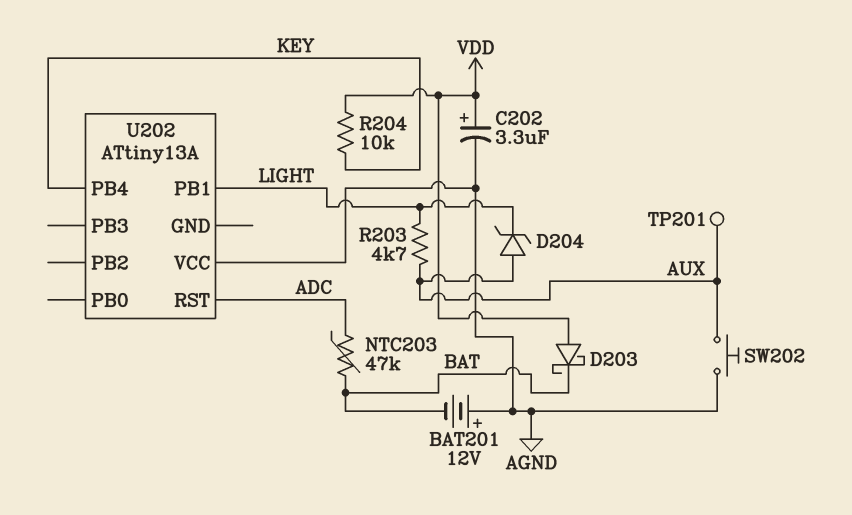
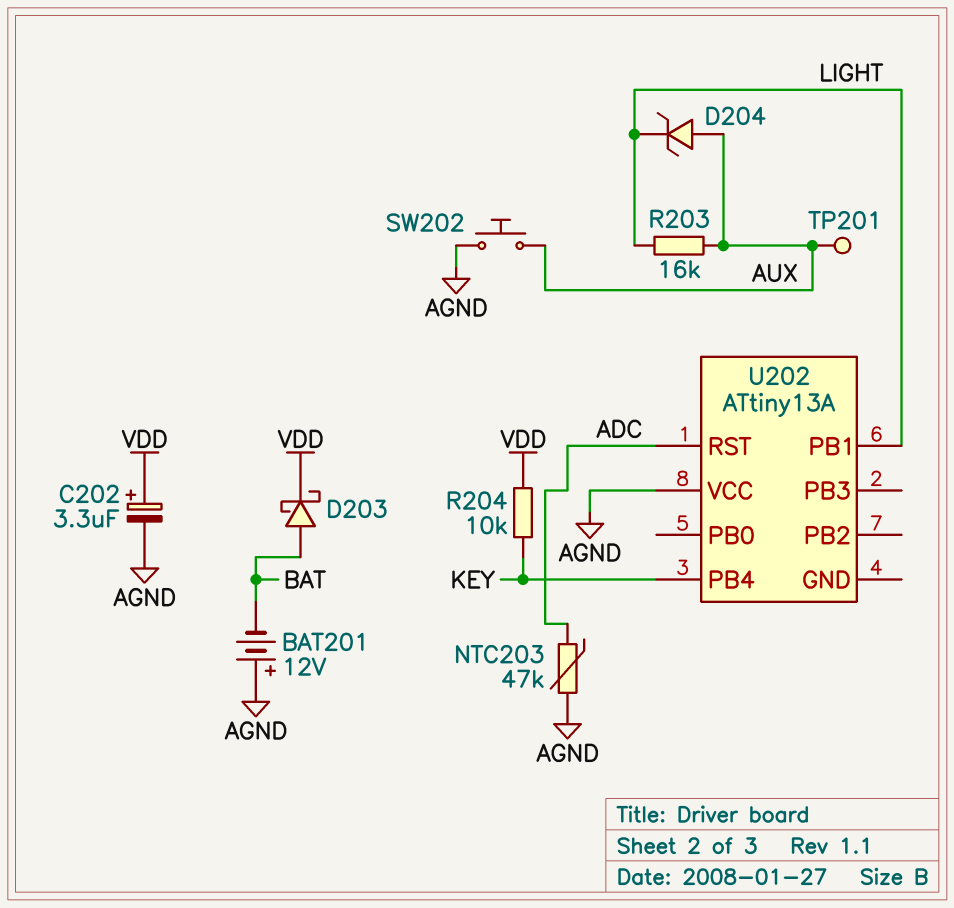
D203: schottky (A VDD, K BAT) -> schottky (A BAT, K VDD)
NTC203: 47k (ADC, BAT) -> 47k (ADC, AGND)
R203: 4.7k (AUX, LIGHT) -> 16k (AUX, LIGHT)

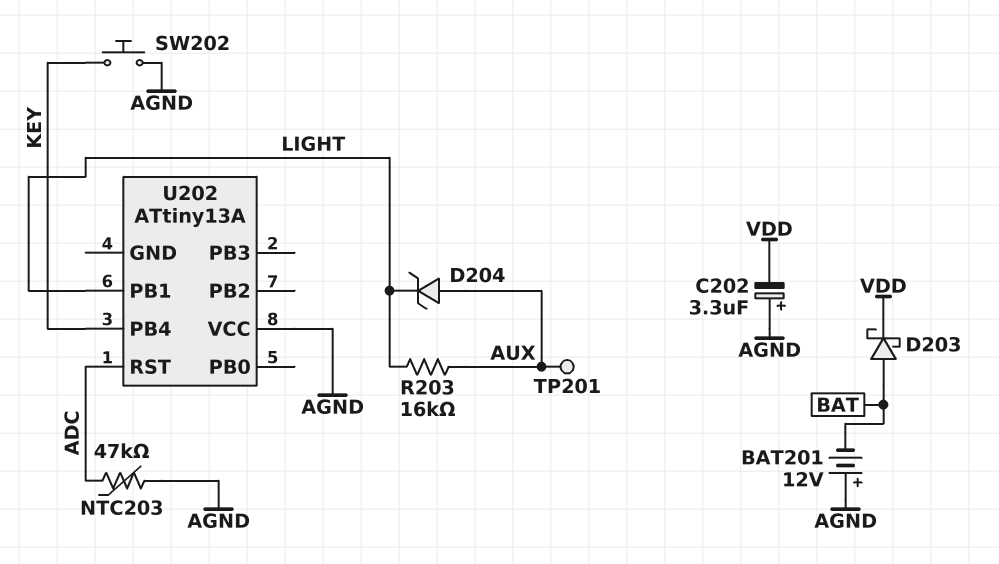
C202: 3.3uF (plus VDD, minus AGND) -> 3.3uF (plus AGND, minus VDD)
R204: 10k (KEY, VDD) -> none
SW202: button (AGND, AUX) -> button (AGND, KEY)

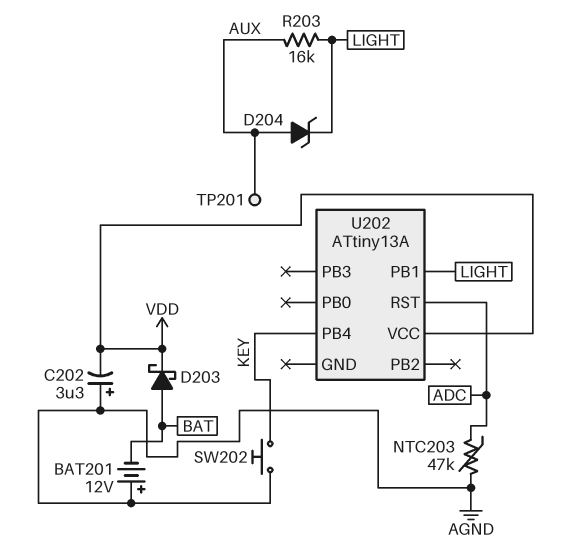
U202 pin VCC: AGND -> VDD

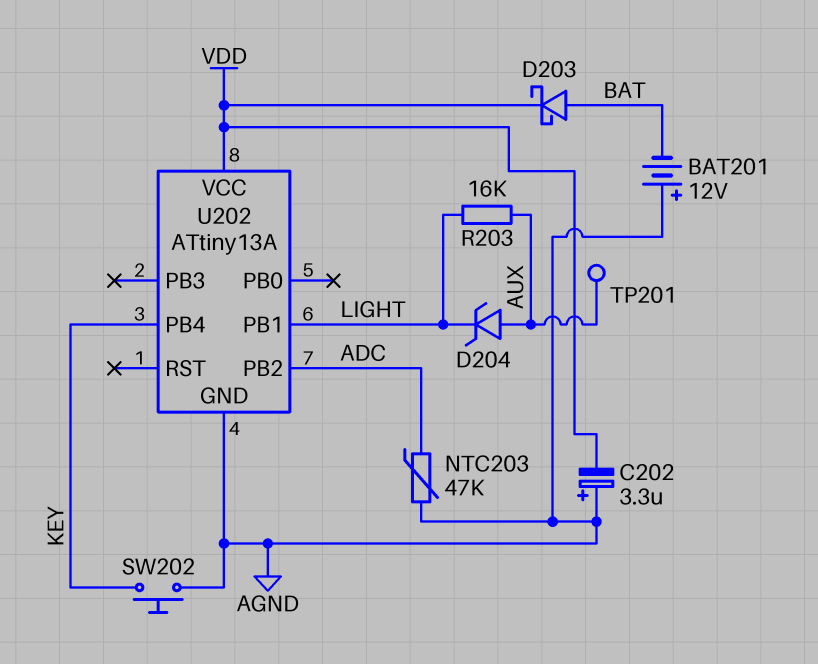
U202 pin GND: none -> AGND
U202 pin PB2: none -> ADC
U202 pin RST: ADC -> none

